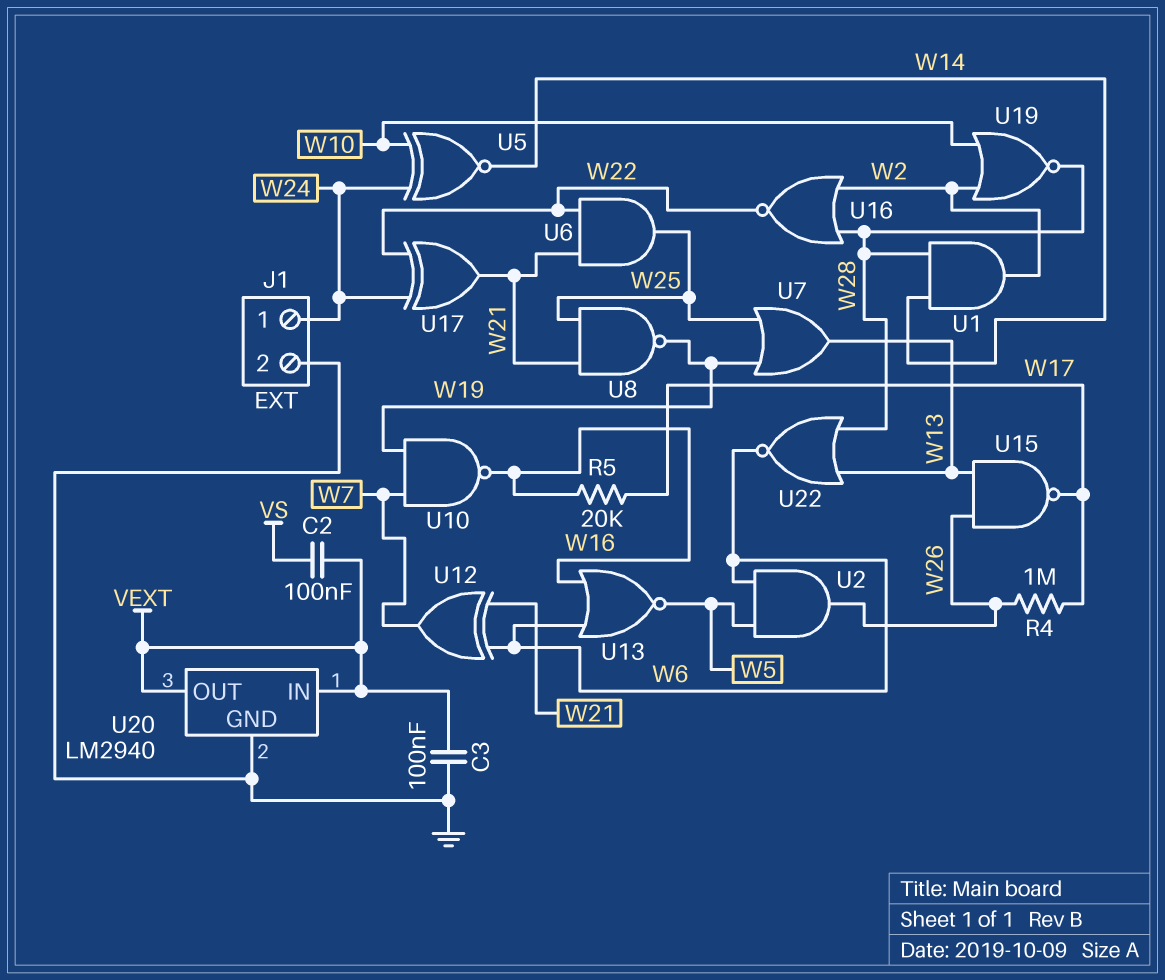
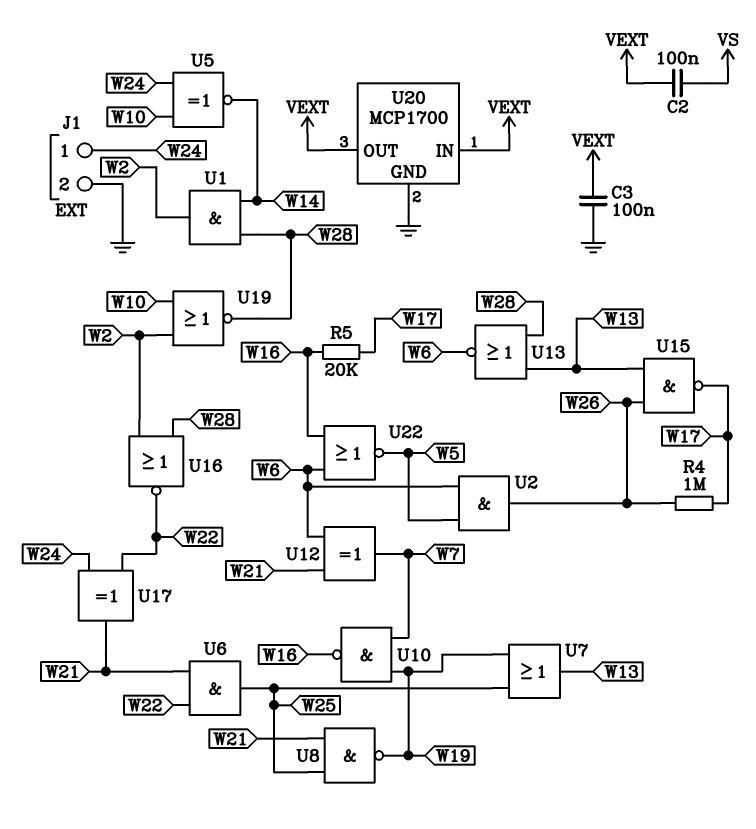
U13: NOR (in W6, in W16, out W5) -> NOR (in W13, in W28, out W6)
U20: LM2940 -> MCP1700
U22: NOR (in W13, in W28, out W6) -> NOR (in W6, in W16, out W5)

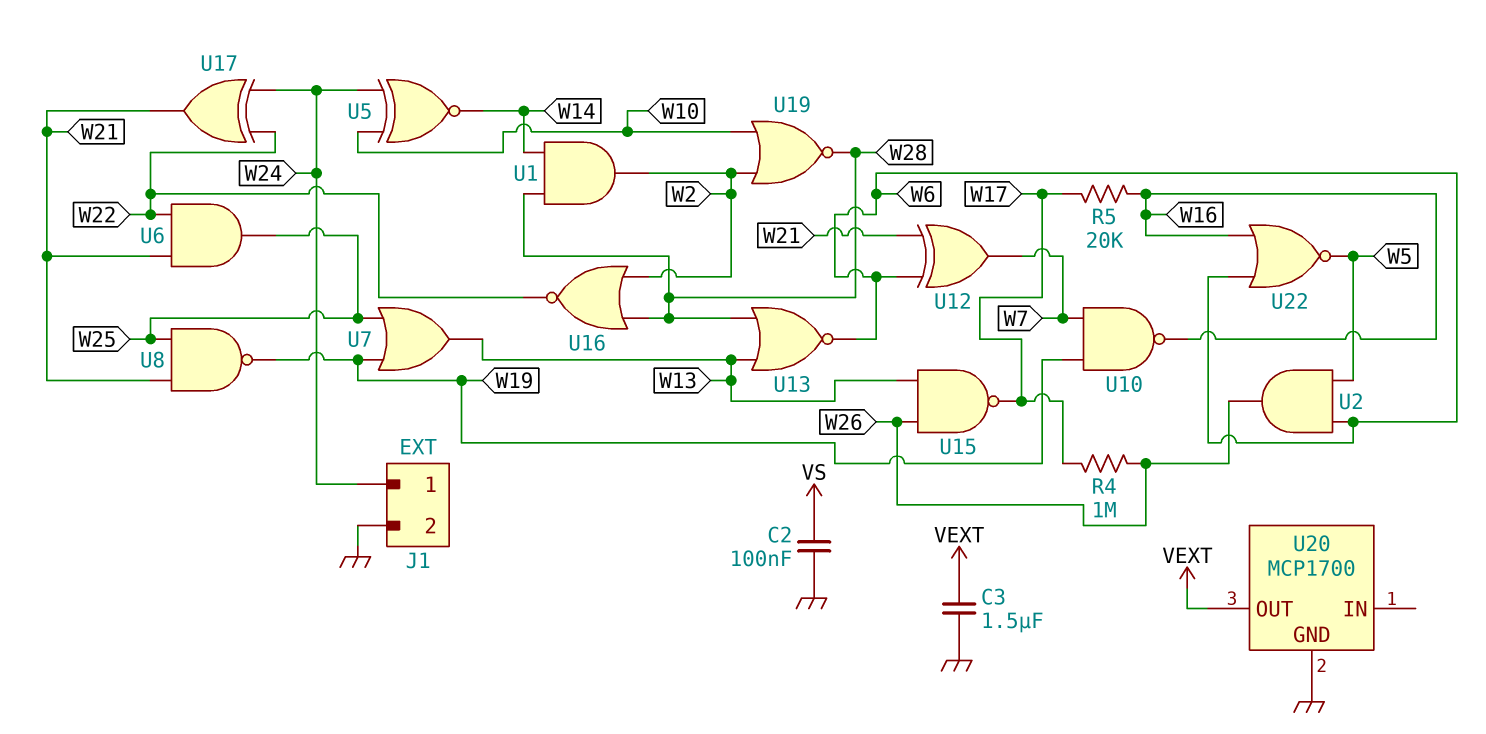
C2: 100nF (VEXT, VS) -> 100nF (GND, VS)
C3: 100nF (GND, VEXT) -> 1.5uF (GND, VEXT)
U20 pin IN: VEXT -> none

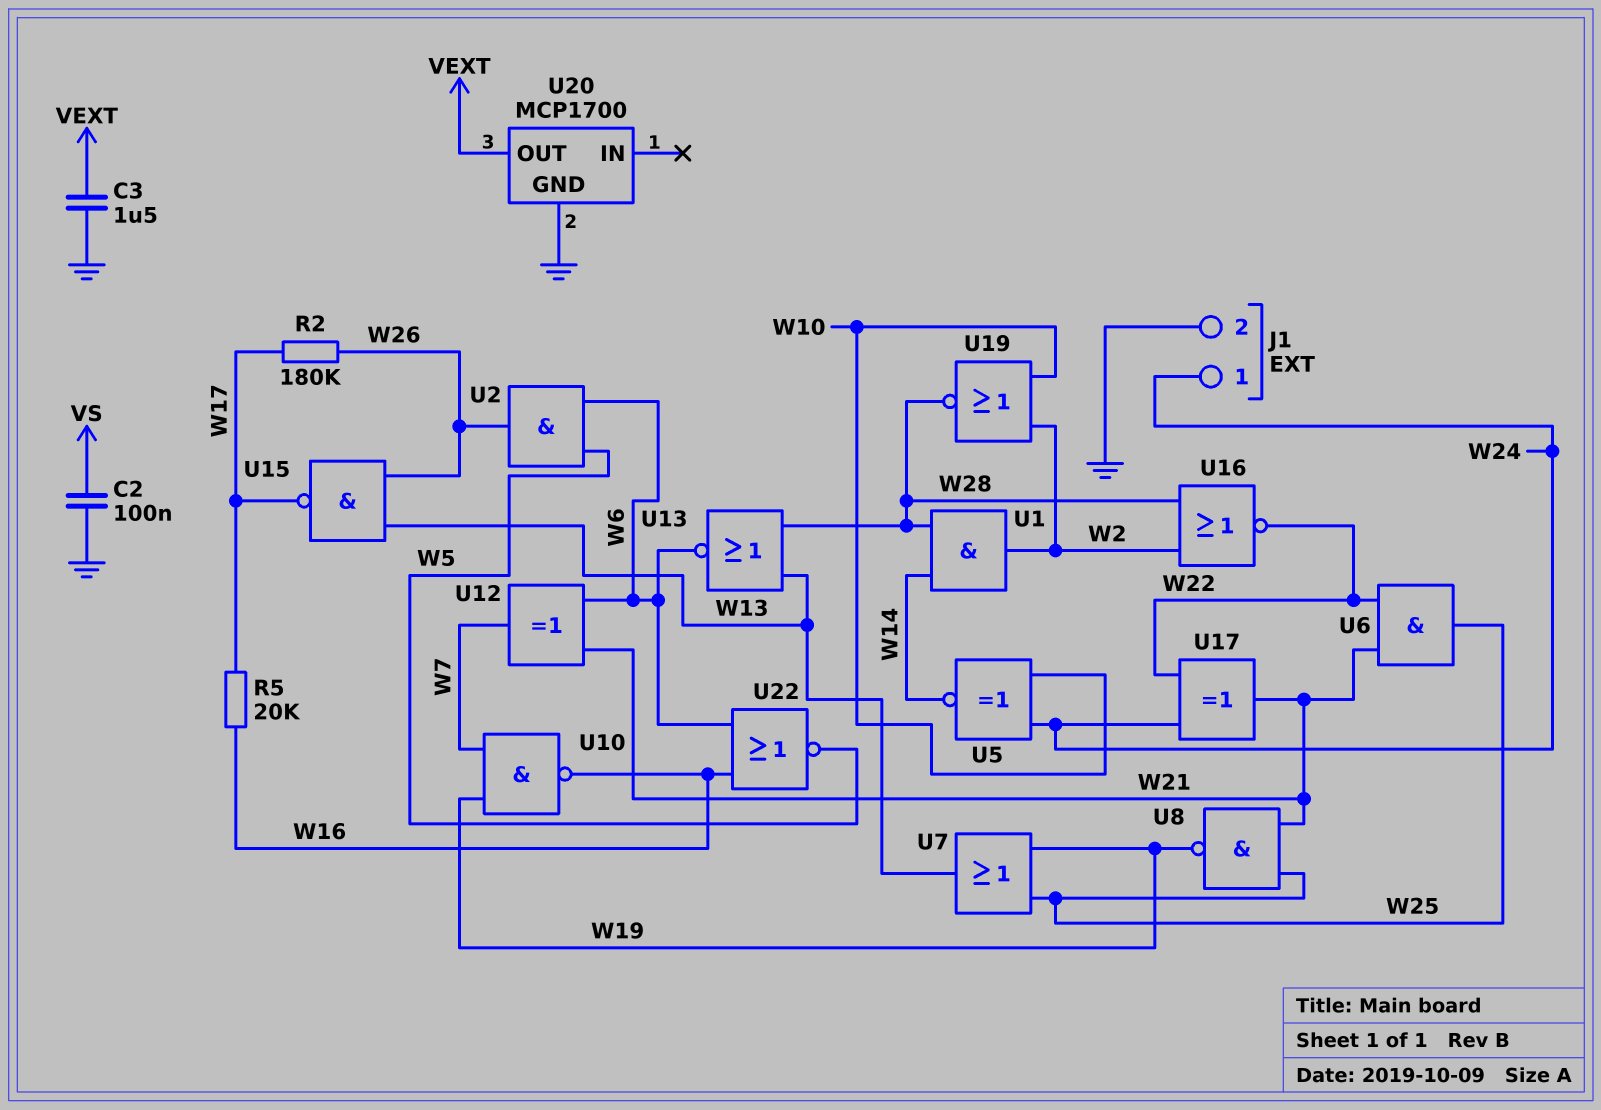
R2: none -> 180k (W17, W26)
R4: 1M (W17, W26) -> none

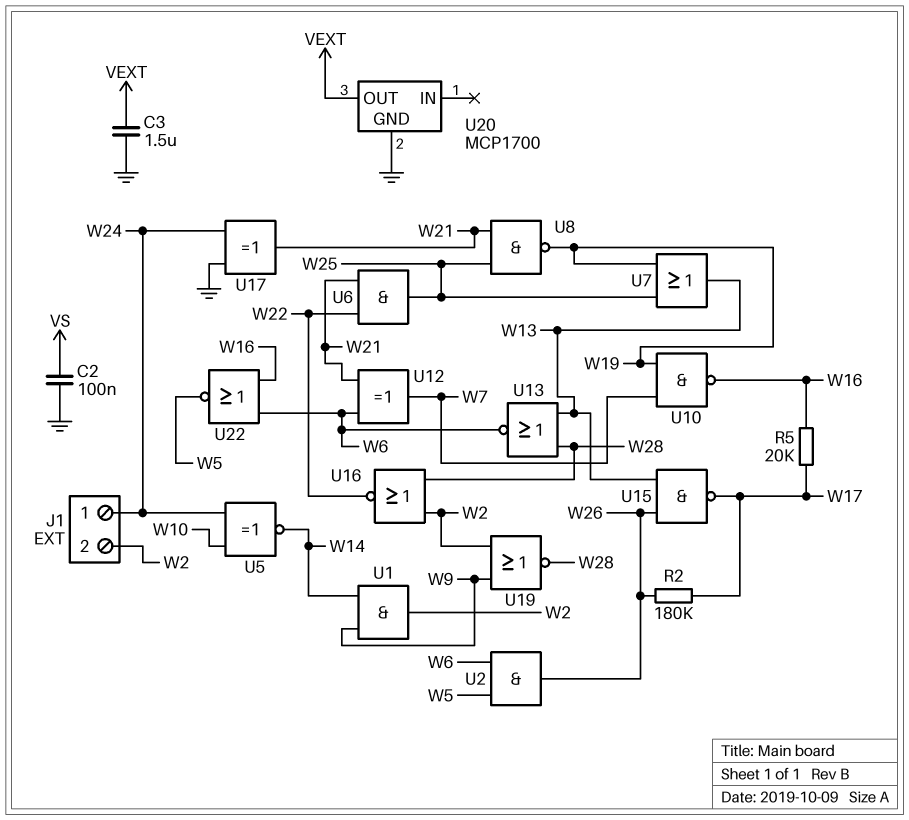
J1 pin 2: GND -> W2
U1: AND (in W14, in W28, out W2) -> AND (in W9, in W14, out W2)
U17: XOR (in W22, in W24, out W21) -> XOR (in GND, in W24, out W21)
U19: NOR (in W2, in W10, out W28) -> NOR (in W2, in W9, out W28)

